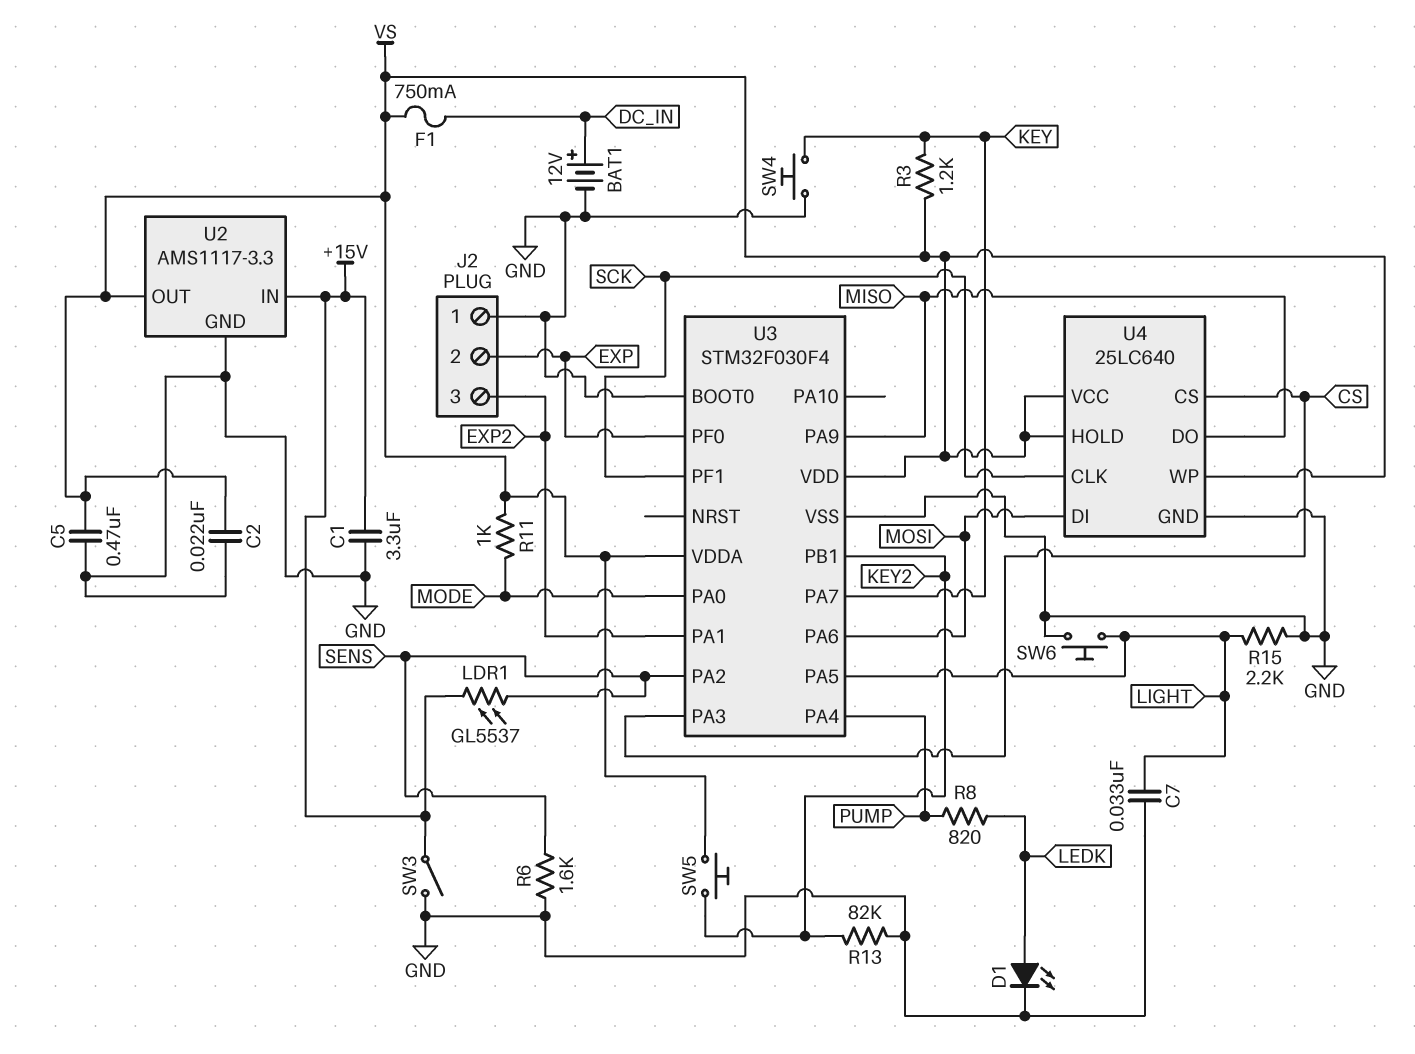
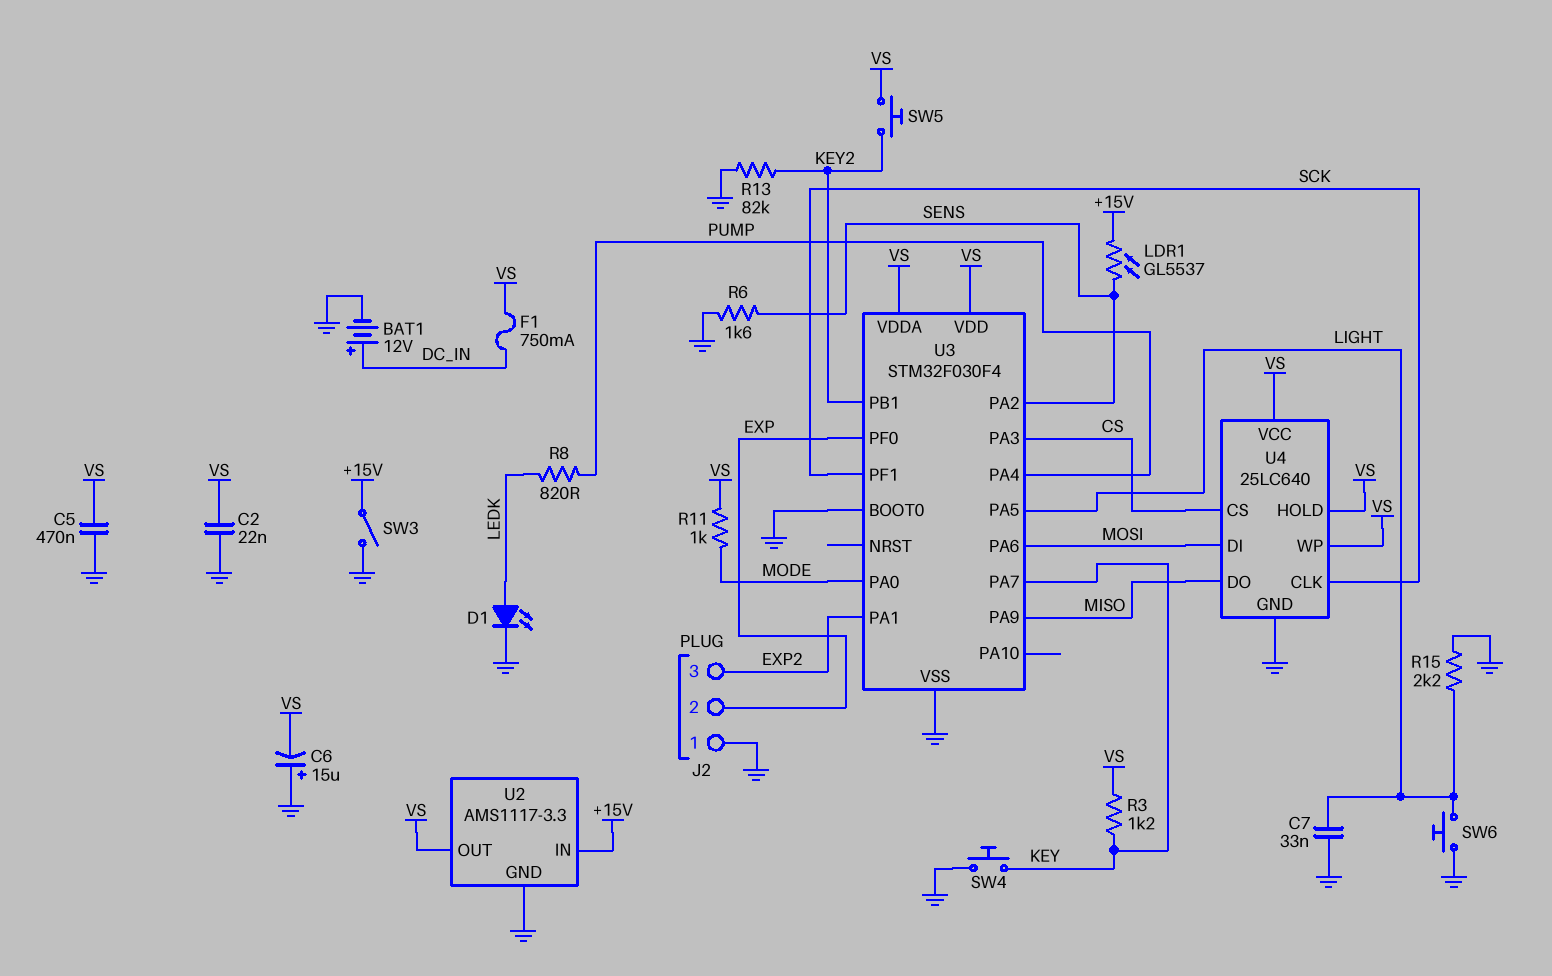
C1: 3.3uF (+15V, GND) -> none
C6: none -> 15uF (plus GND, minus VS)

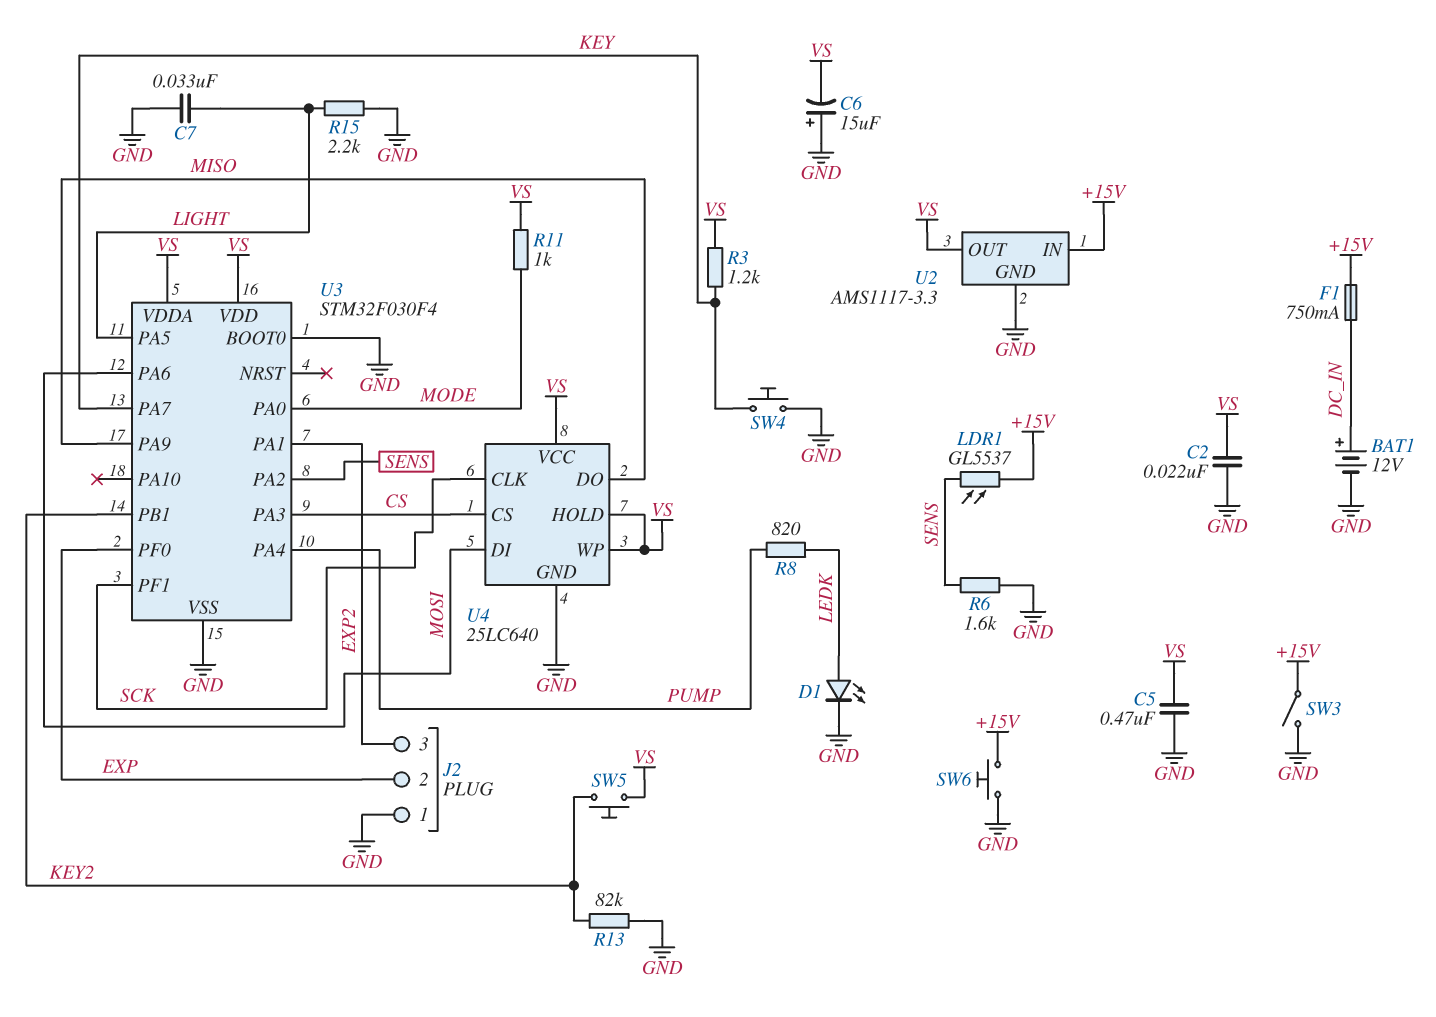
F1: 750mA (DC_IN, VS) -> 750mA (+15V, DC_IN)
SW6: button (GND, LIGHT) -> button (+15V, GND)

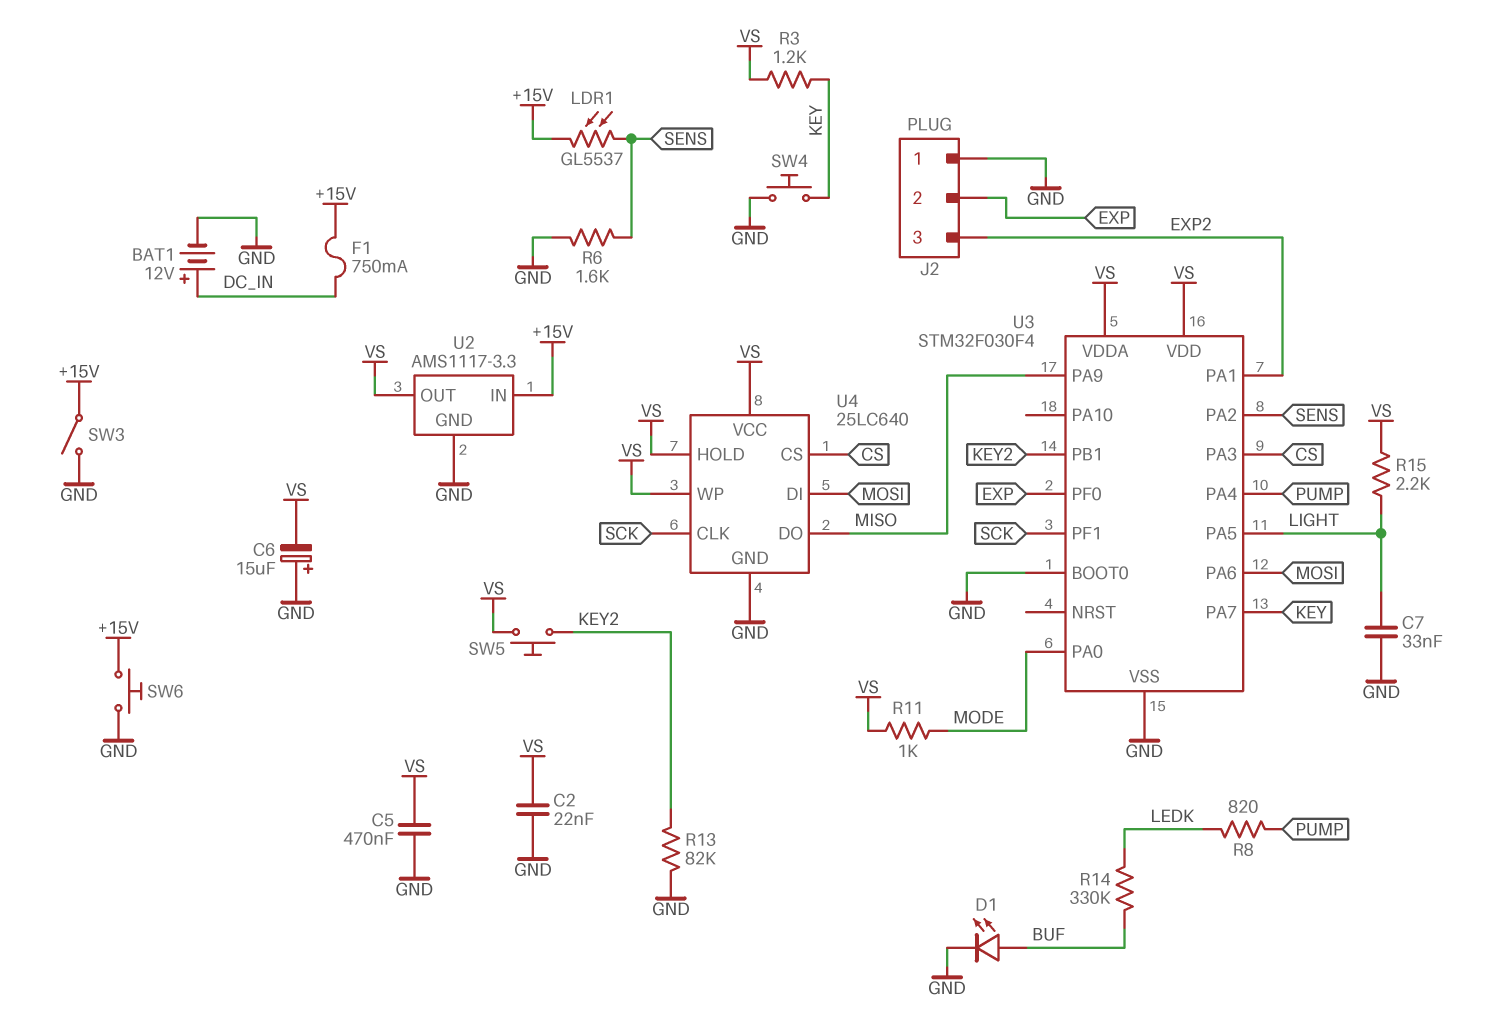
D1: LED (A LEDK, K GND) -> LED (A BUF, K GND)
R14: none -> 330k (BUF, LEDK)
R15: 2.2k (GND, LIGHT) -> 2.2k (LIGHT, VS)

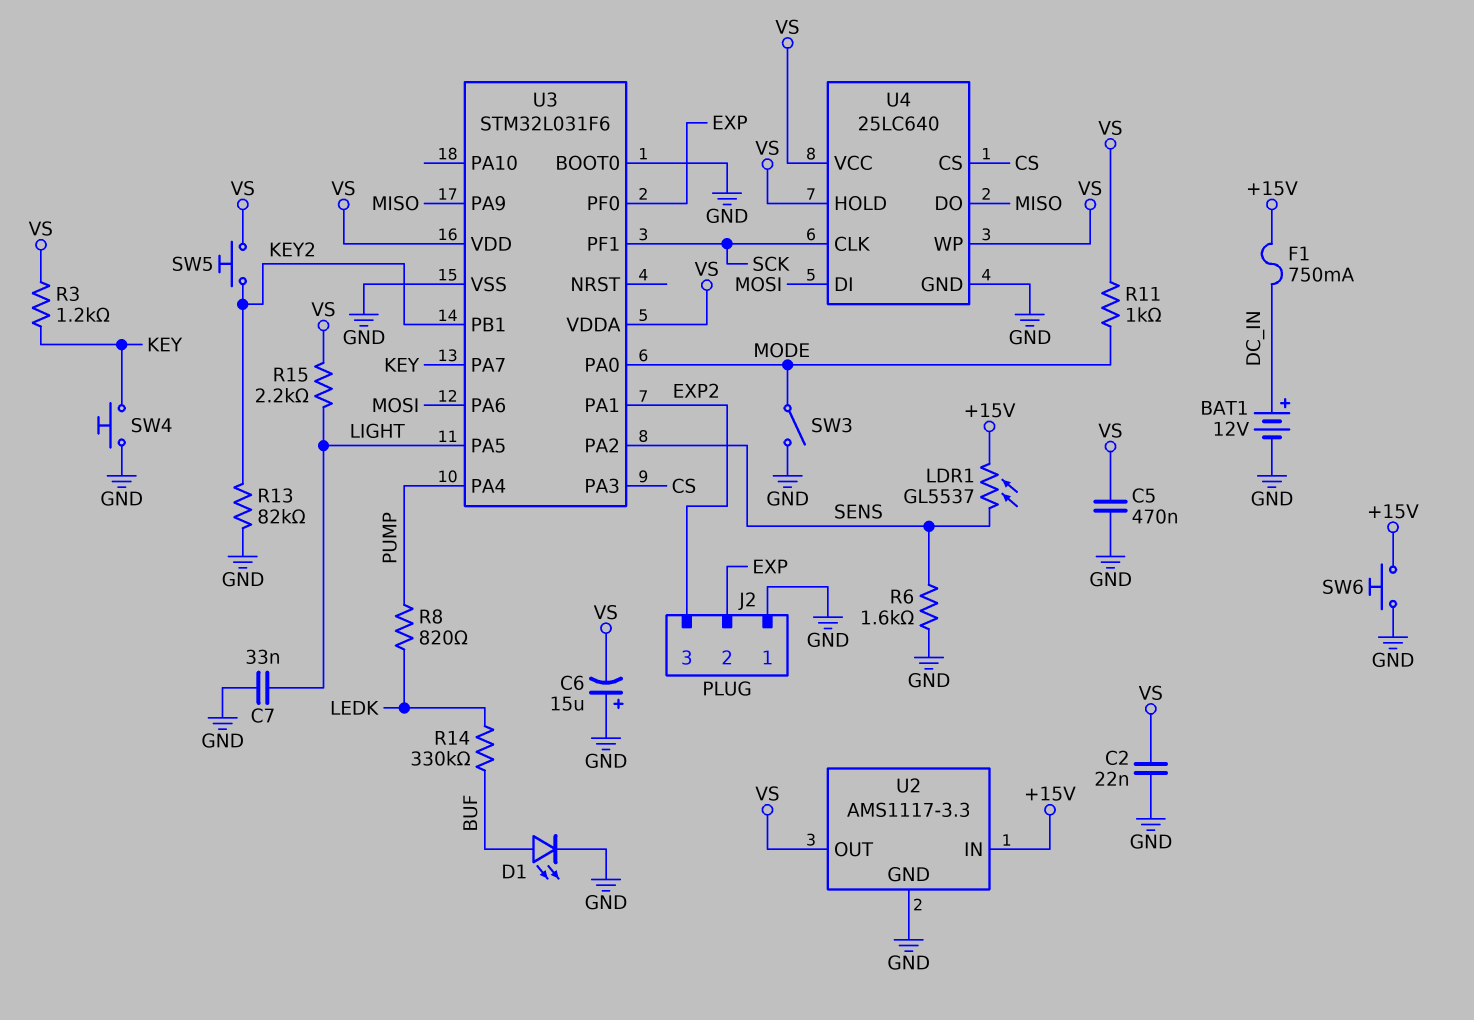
SW3: switch (+15V, GND) -> switch (GND, MODE)
U3: STM32F030F4 -> STM32L031F6

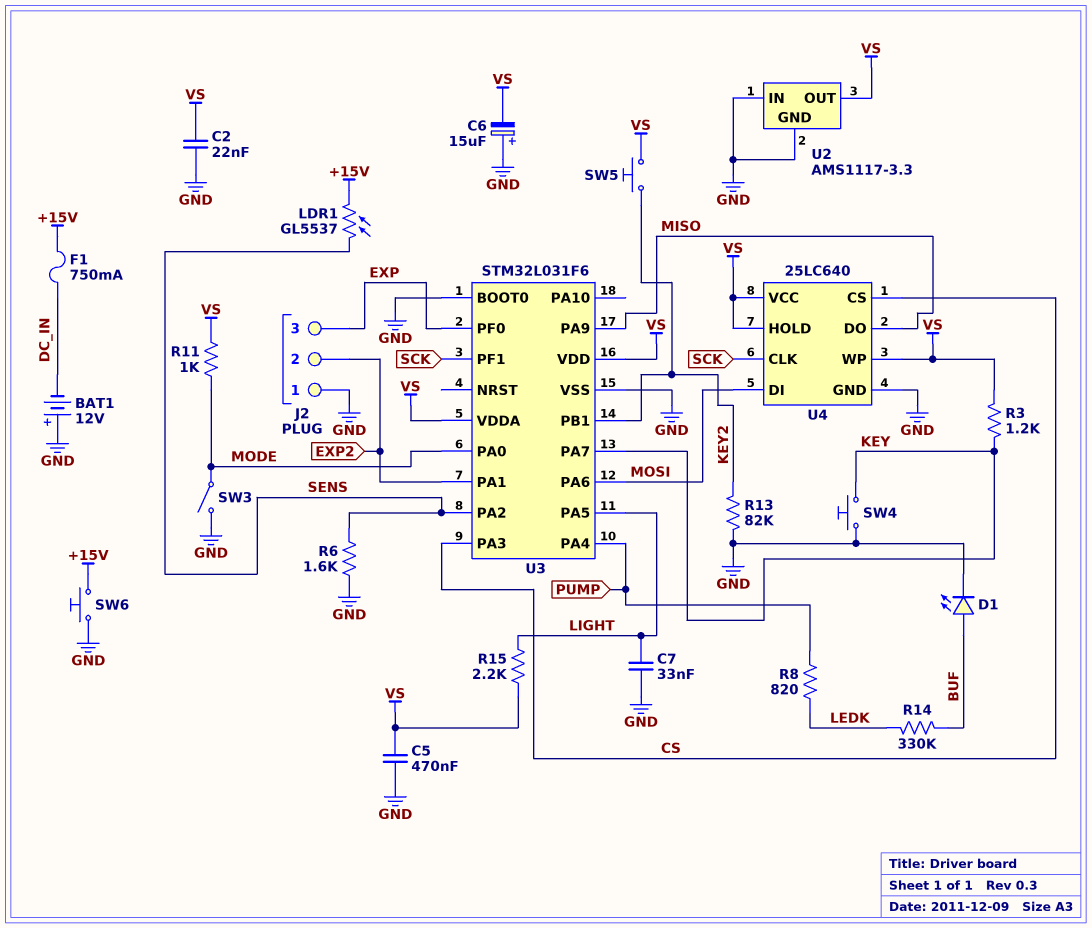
BAT1: 12V (plus DC_IN, minus GND) -> 12V (plus GND, minus DC_IN)
J2 pin 2: EXP -> EXP2
J2 pin 3: EXP2 -> EXP
U2 pin IN: +15V -> GND

